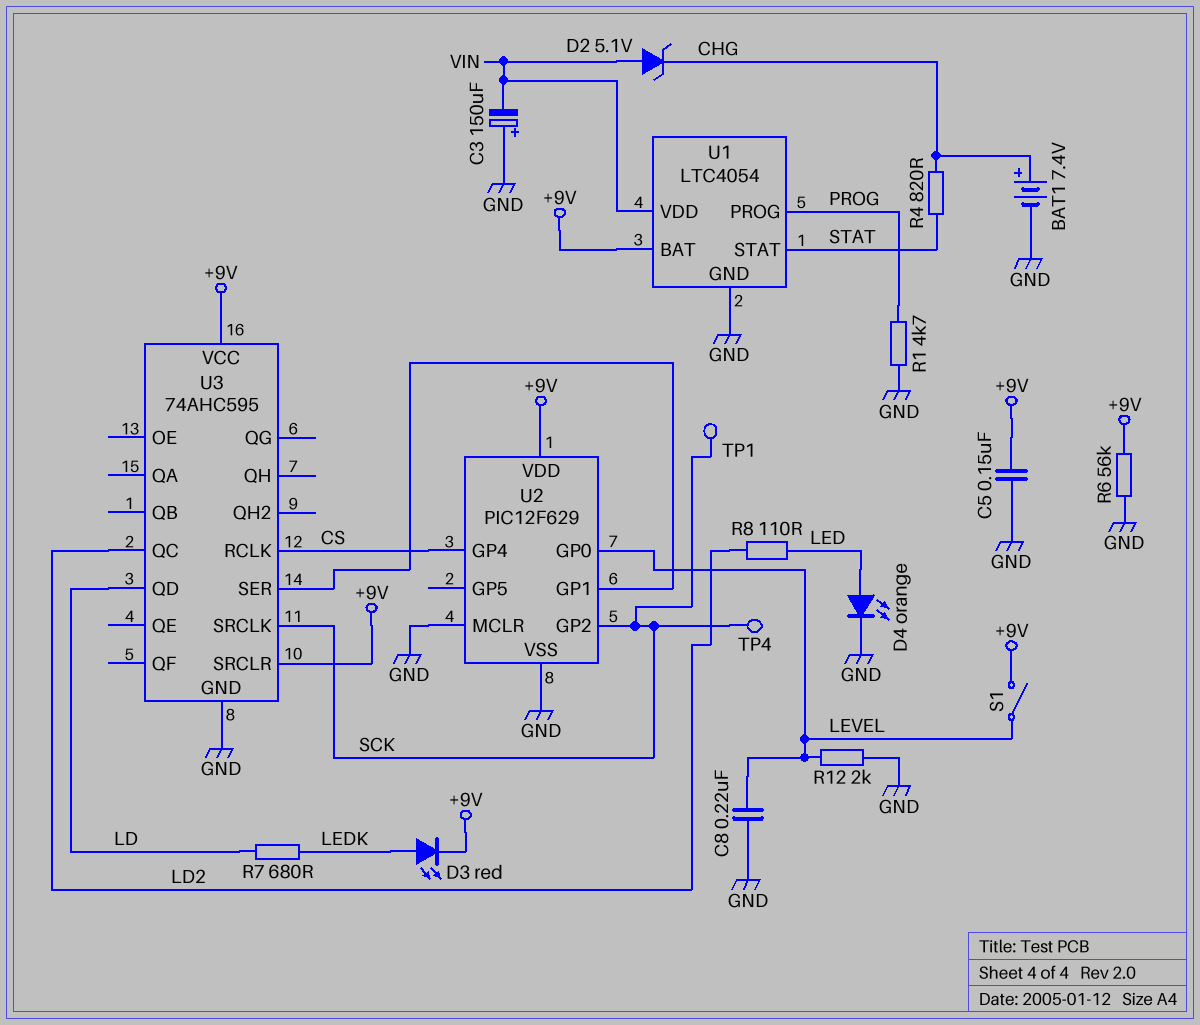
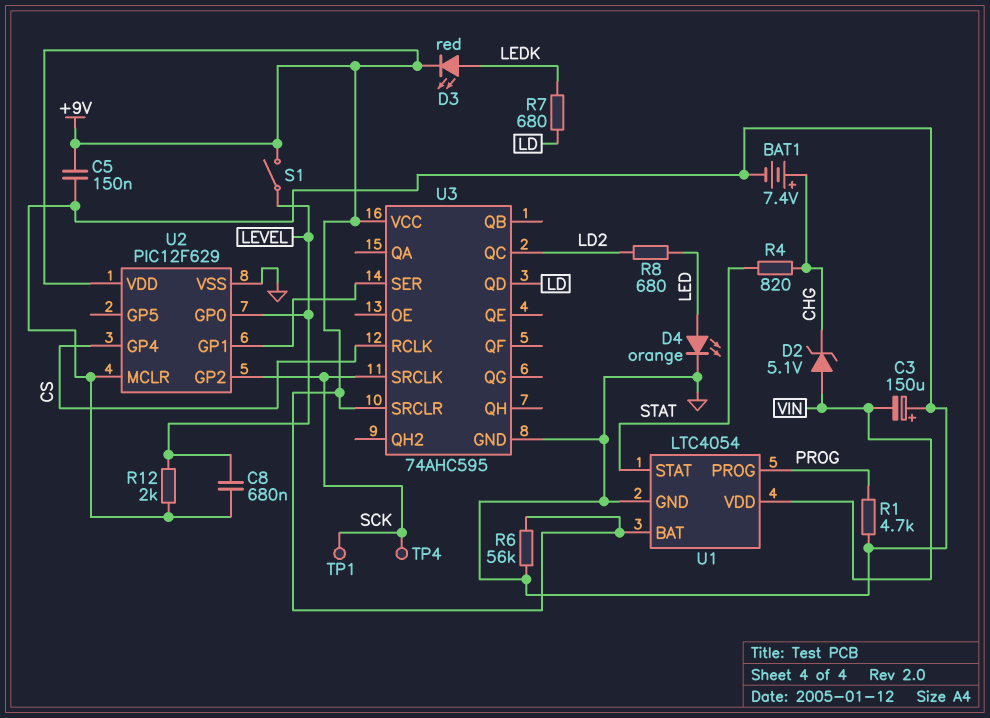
C8: 220nF (GND, LEVEL) -> 680nF (GND, LEVEL)
R8: 110 (LD2, LED) -> 680 (LD2, LED)

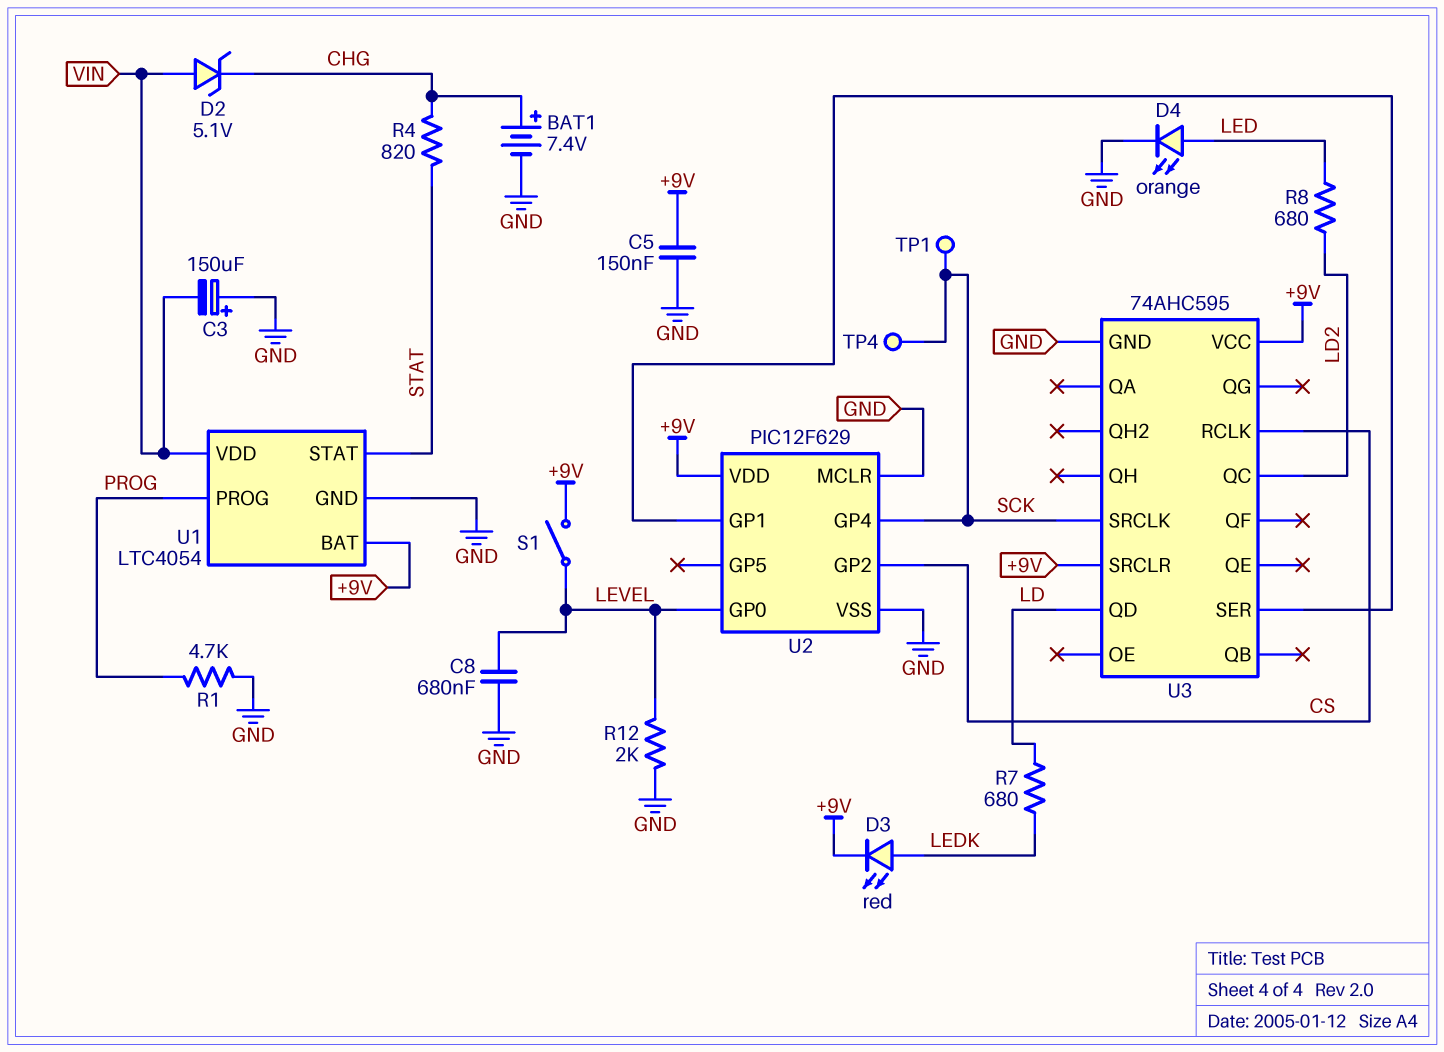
R6: 56k (+9V, GND) -> none
U2 pin GP2: SCK -> CS
U2 pin GP4: CS -> SCK

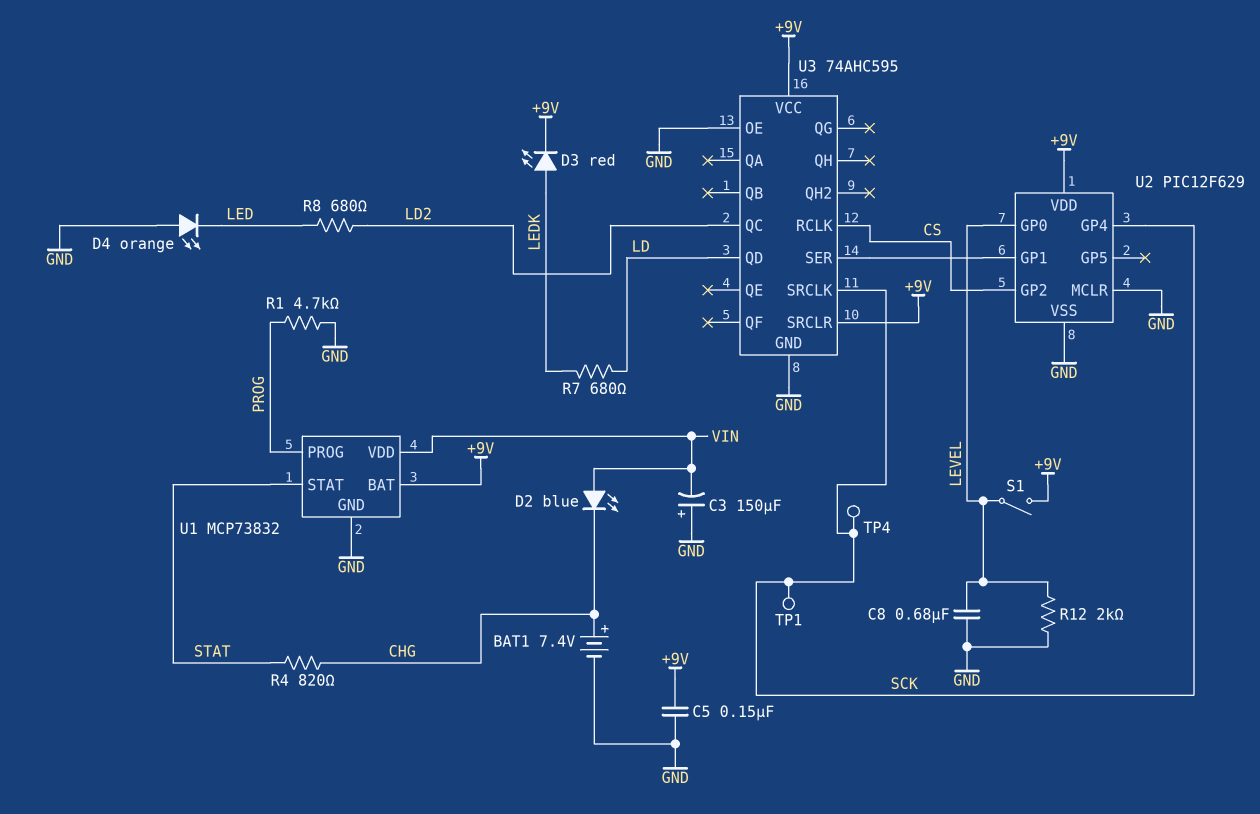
D2: zener 5.1V (A VIN, K CHG) -> LED blue (A VIN, K CHG)
D4: LED orange (A LED, K GND) -> LED orange (A GND, K LED)
U1: LTC4054 -> MCP73832
U3 pin OE: none -> GND

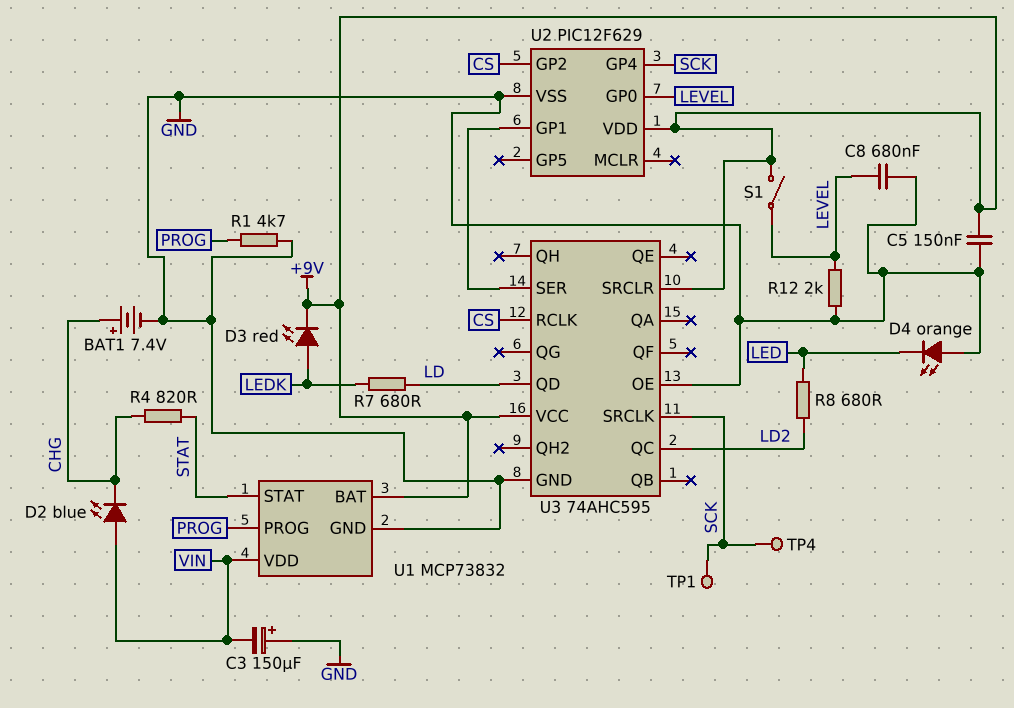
U2 pin MCLR: GND -> none

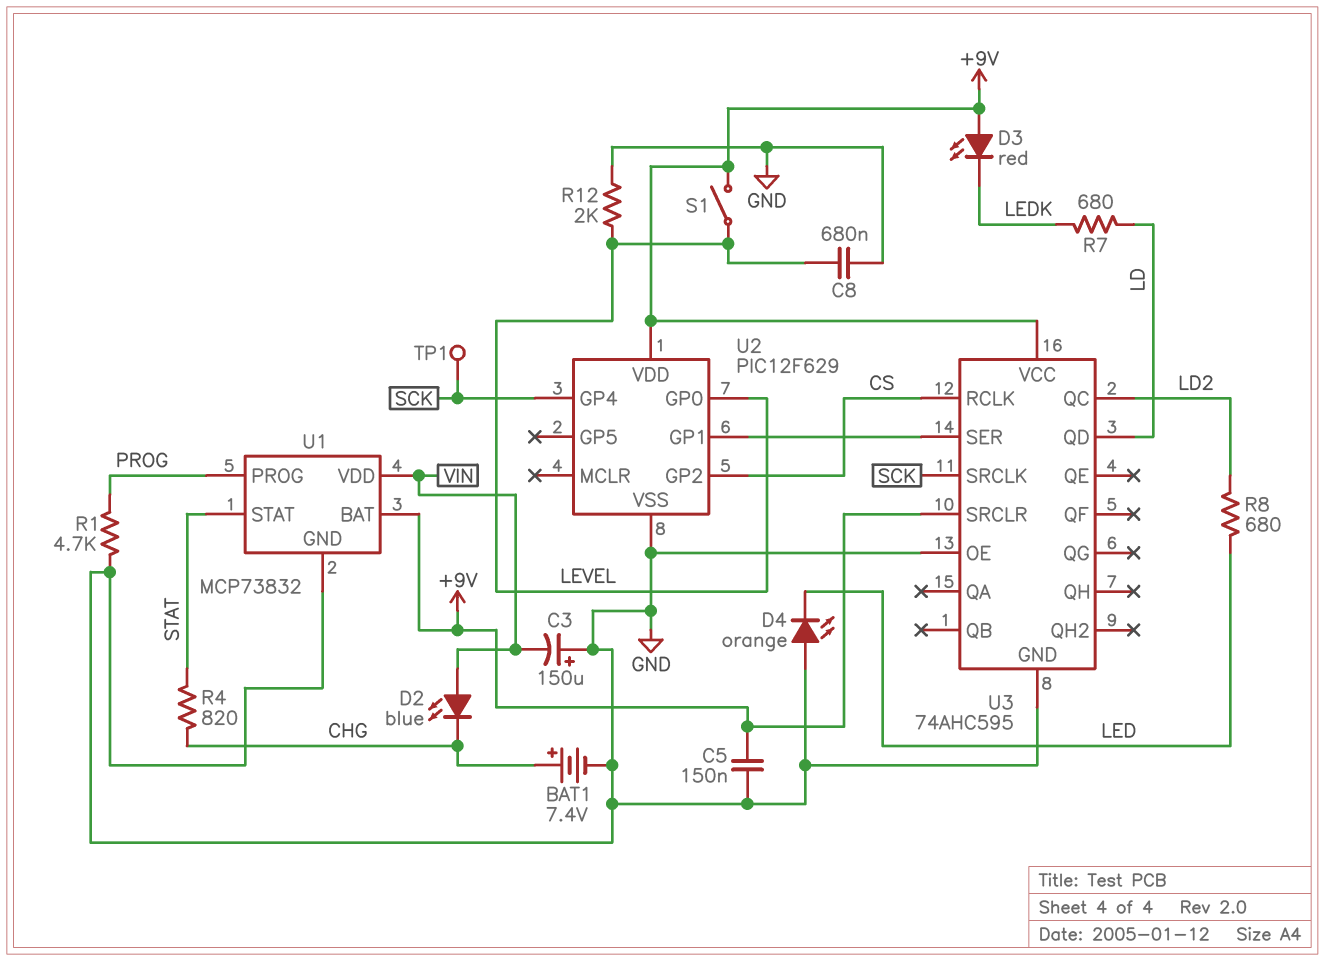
D3: LED red (A LEDK, K +9V) -> LED red (A +9V, K LEDK)
TP4: test point (SCK) -> none

